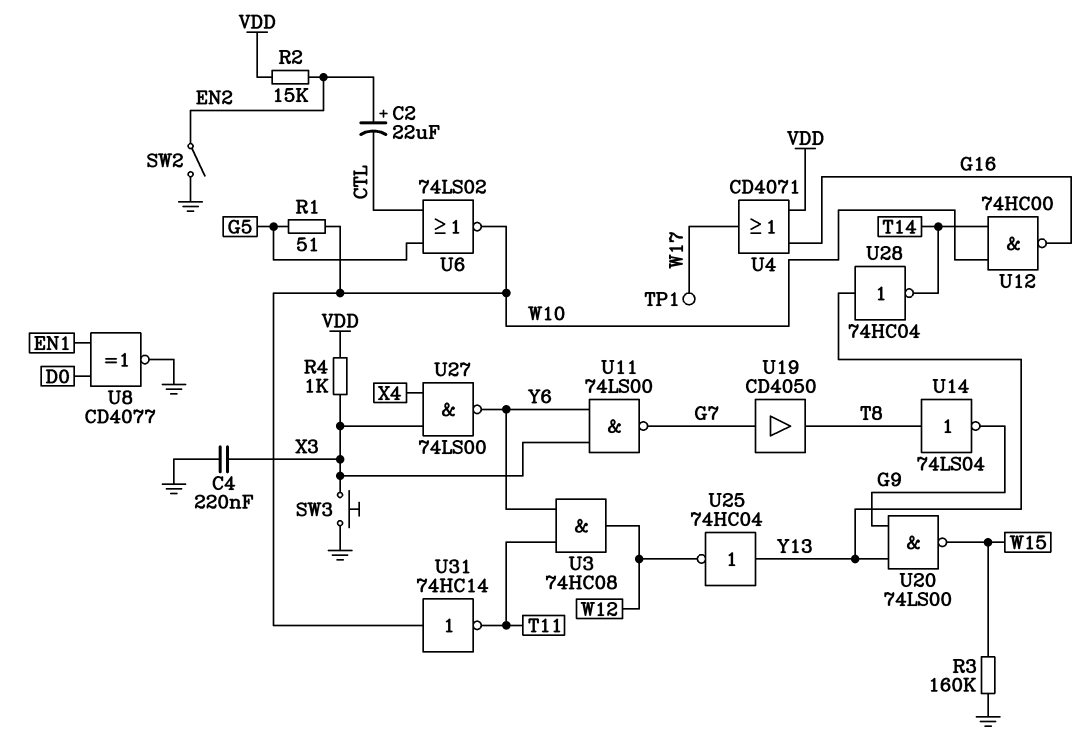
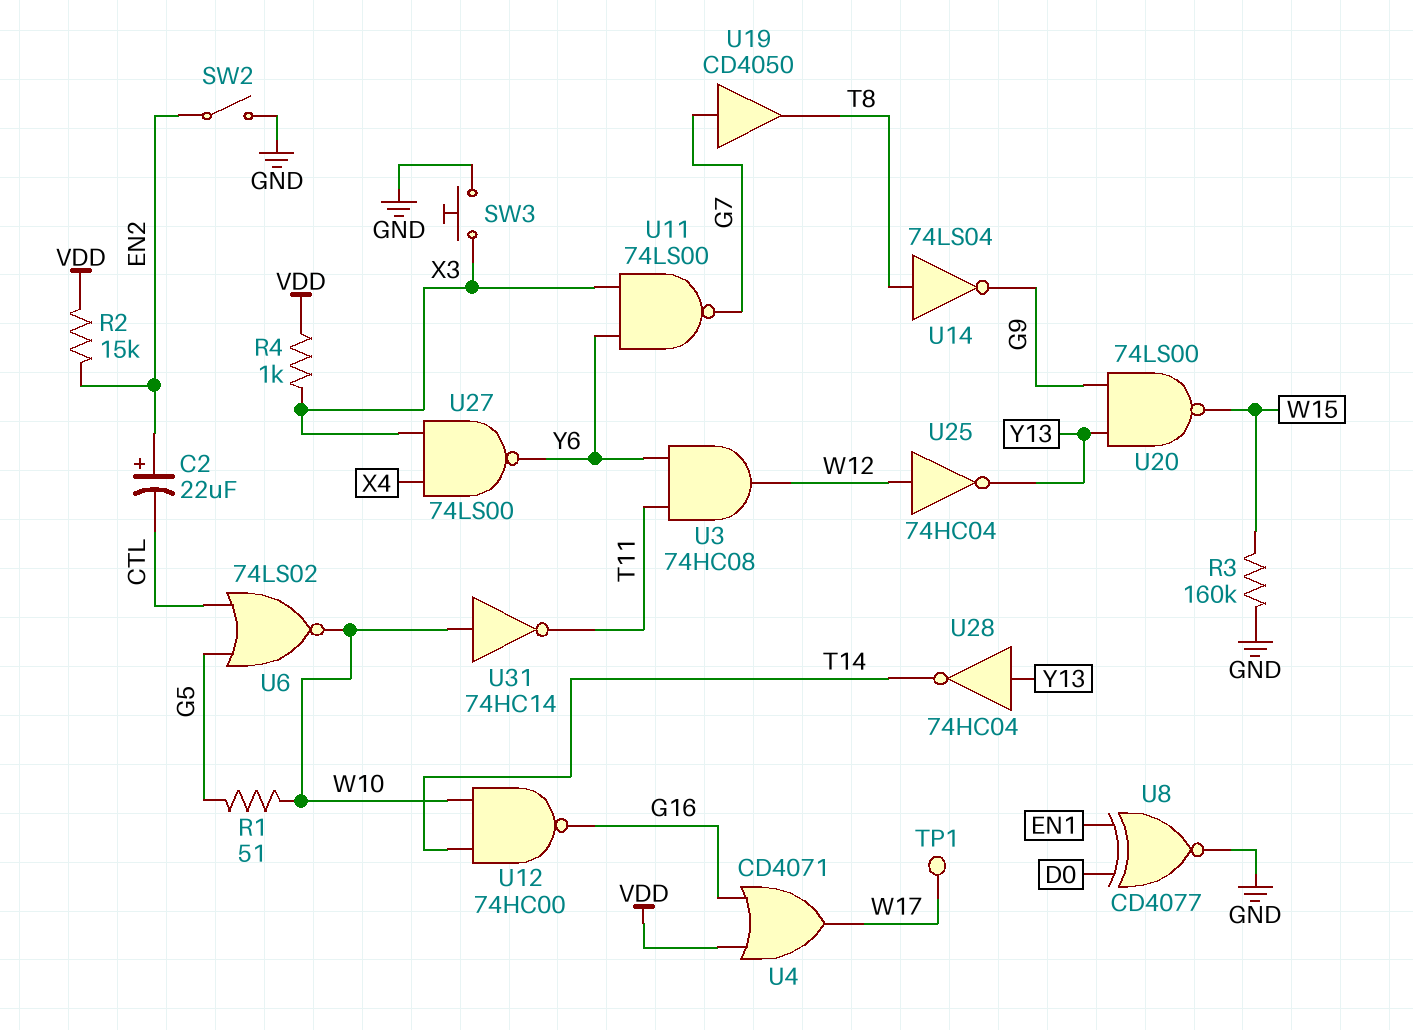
C4: 220nF (GND, X3) -> none
U25: NOT 74HC04 (in Y13, out W12) -> NOT 74HC04 (in W12, out Y13)

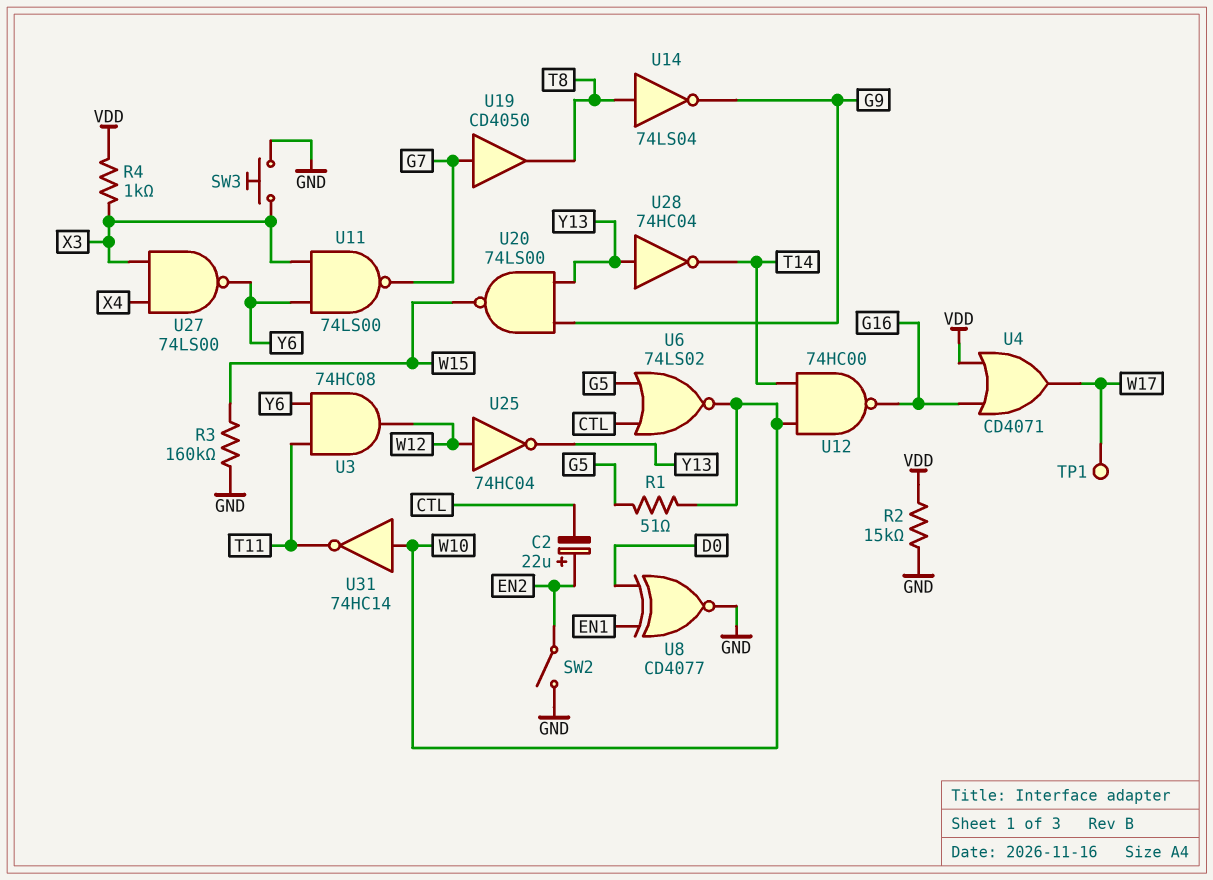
R2: 15k (EN2, VDD) -> 15k (GND, VDD)

